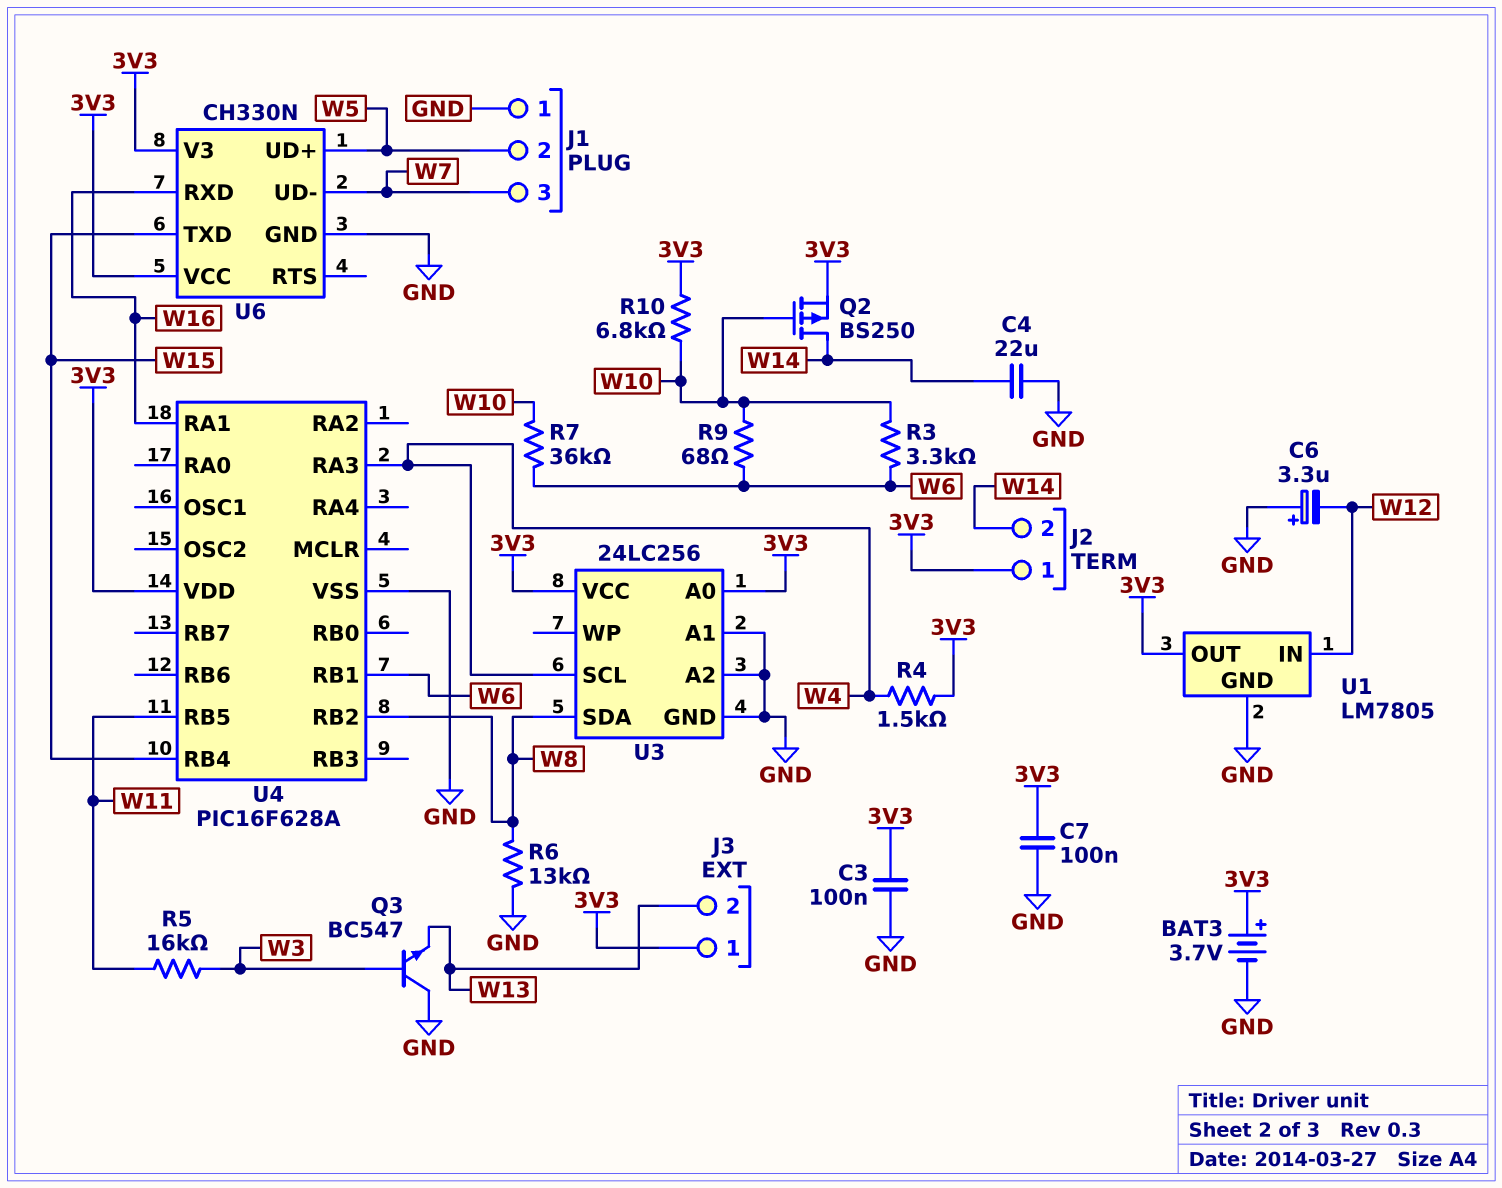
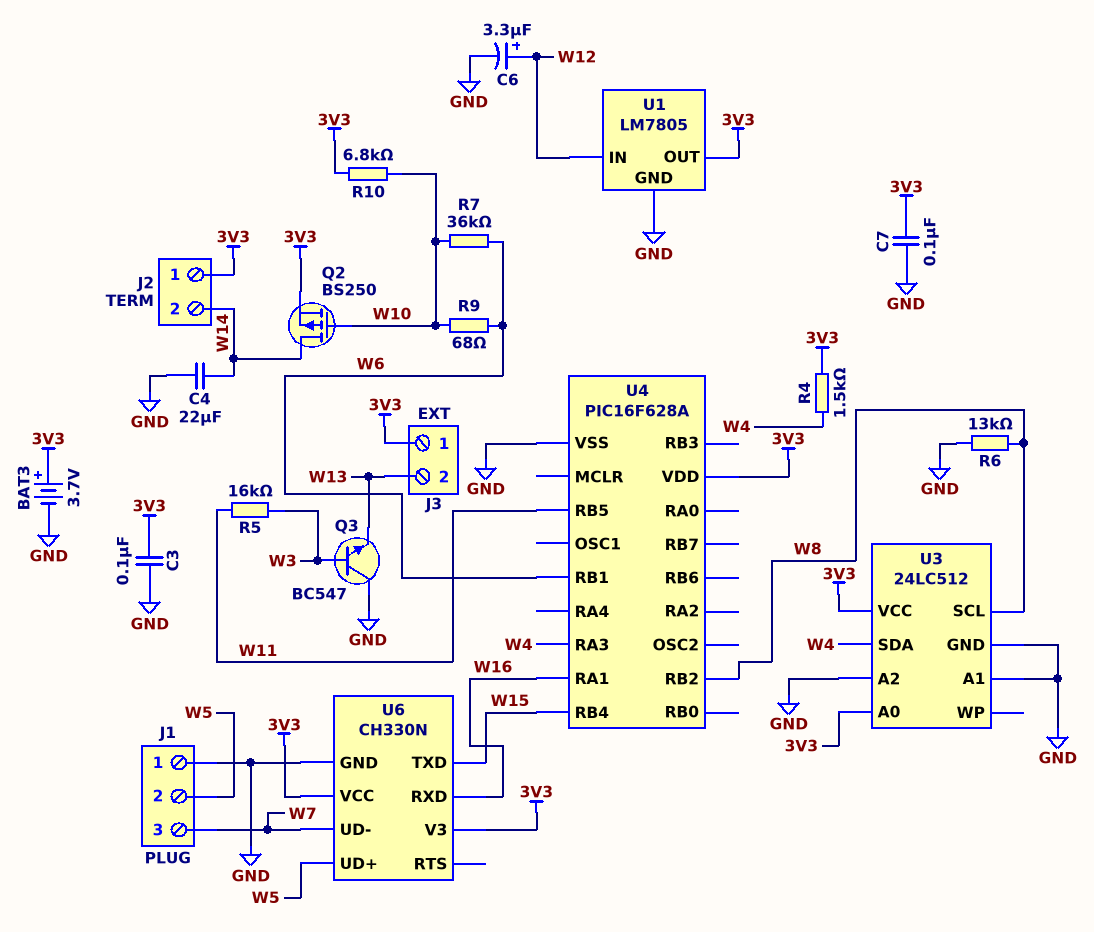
C6: 3.3uF (plus GND, minus W12) -> 3.3uF (plus W12, minus GND)
R3: 3.3k (W6, W10) -> none
U3: 24LC256 -> 24LC512
U3 pin SCL: W4 -> W8
U3 pin SDA: W8 -> W4

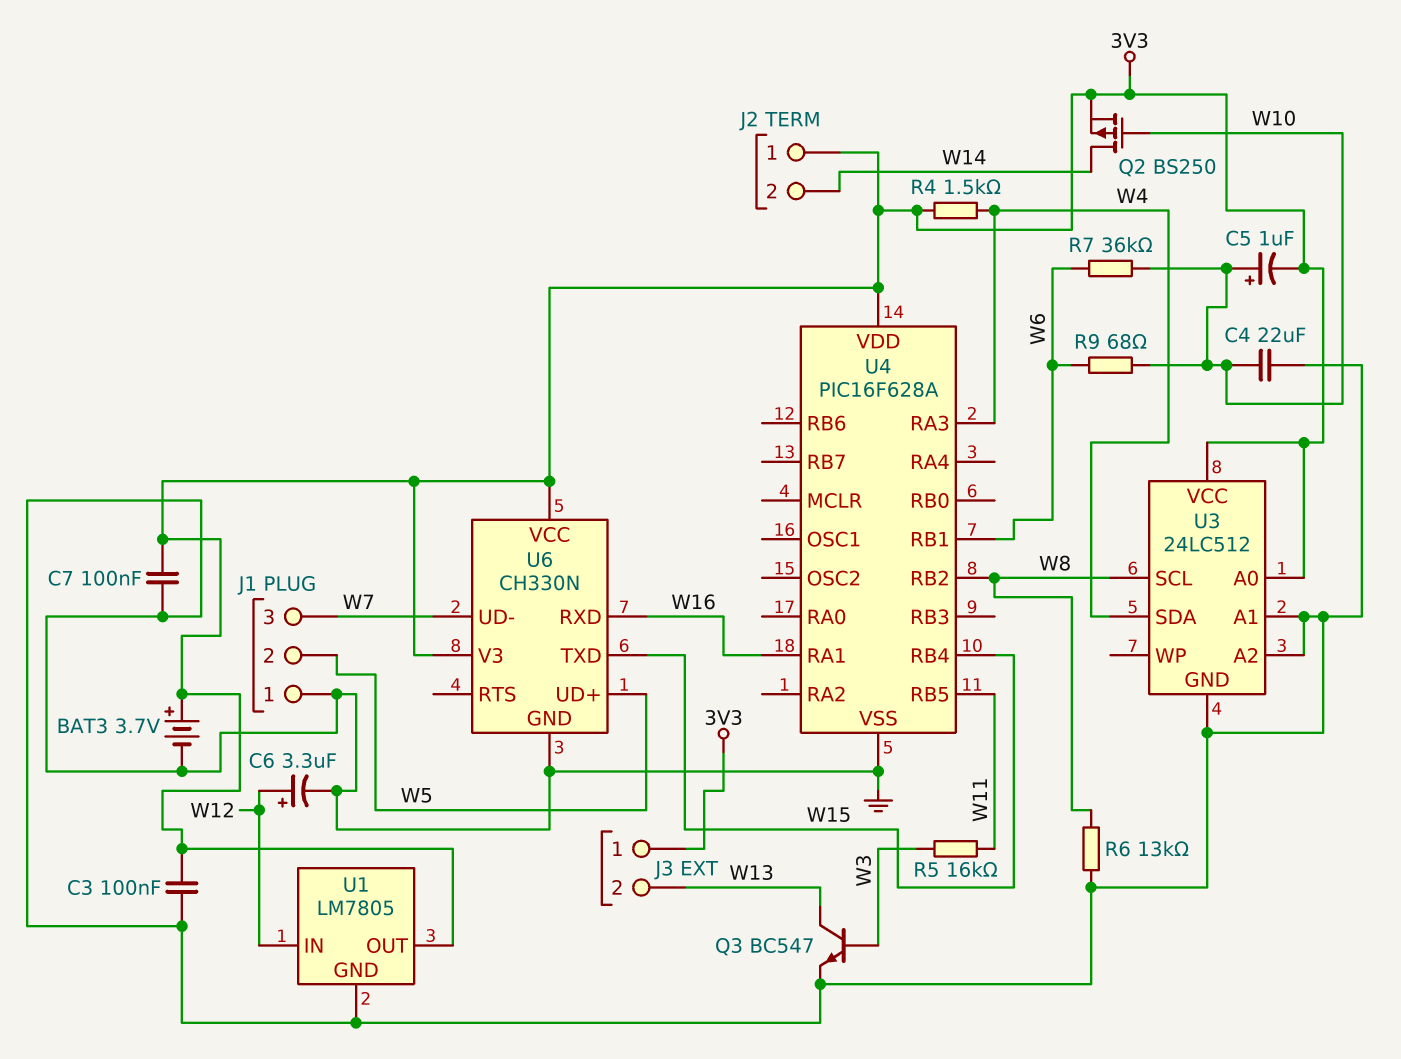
C4: 22uF (GND, W14) -> 22uF (GND, W10)
C5: none -> 1uF (plus W10, minus 3V3)
Q3: NPN BC547 (B W3, C GND, E W13) -> NPN BC547 (B W3, C W13, E GND)
R10: 6.8k (3V3, W10) -> none

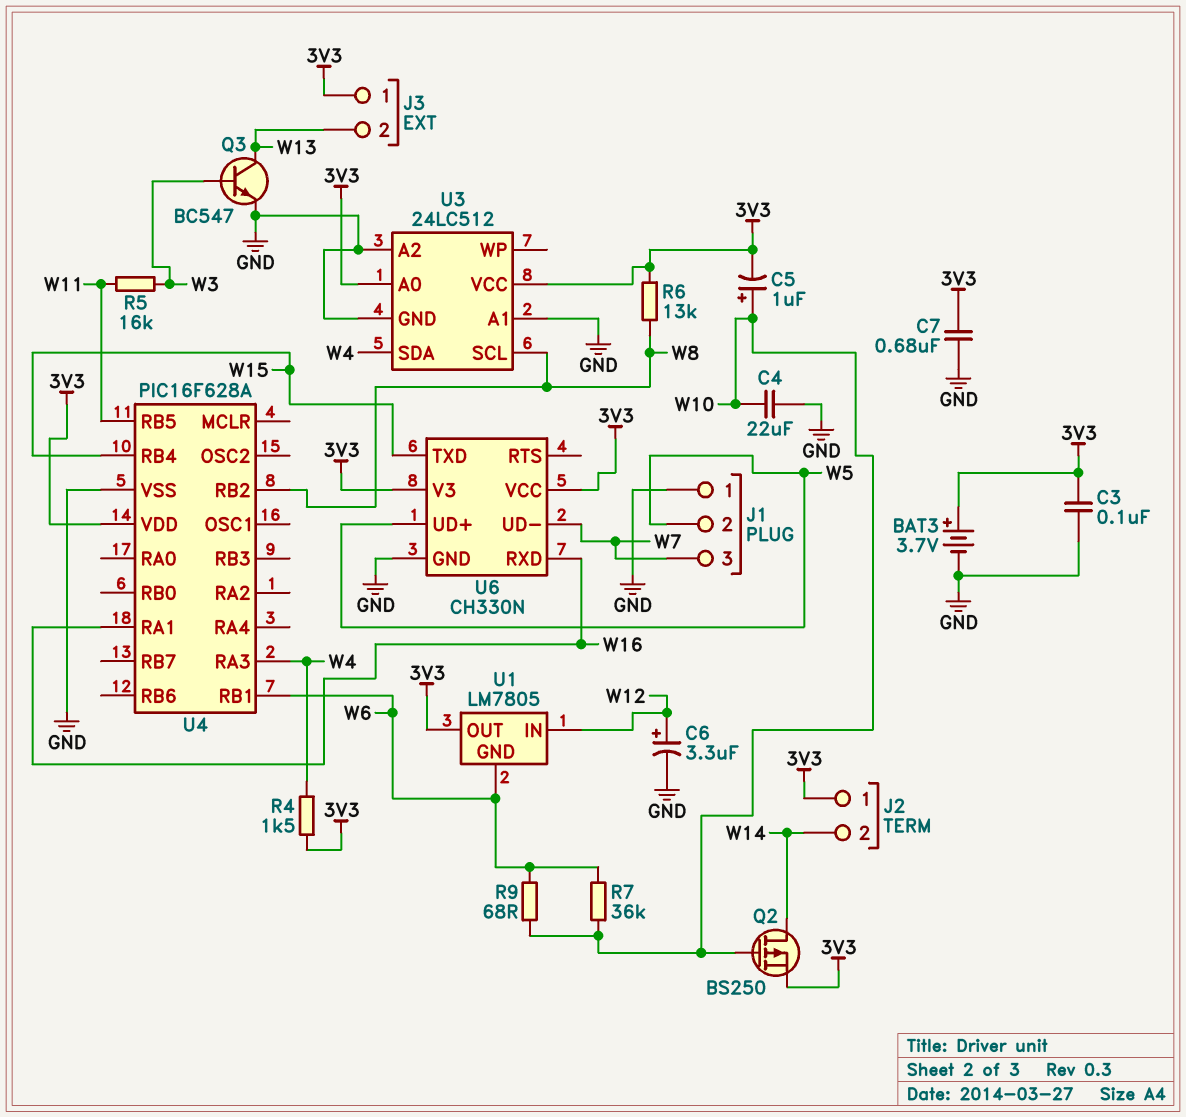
C7: 100nF (3V3, GND) -> 680nF (3V3, GND)
R6: 13k (GND, W8) -> 13k (3V3, W8)
U1 pin GND: GND -> W6

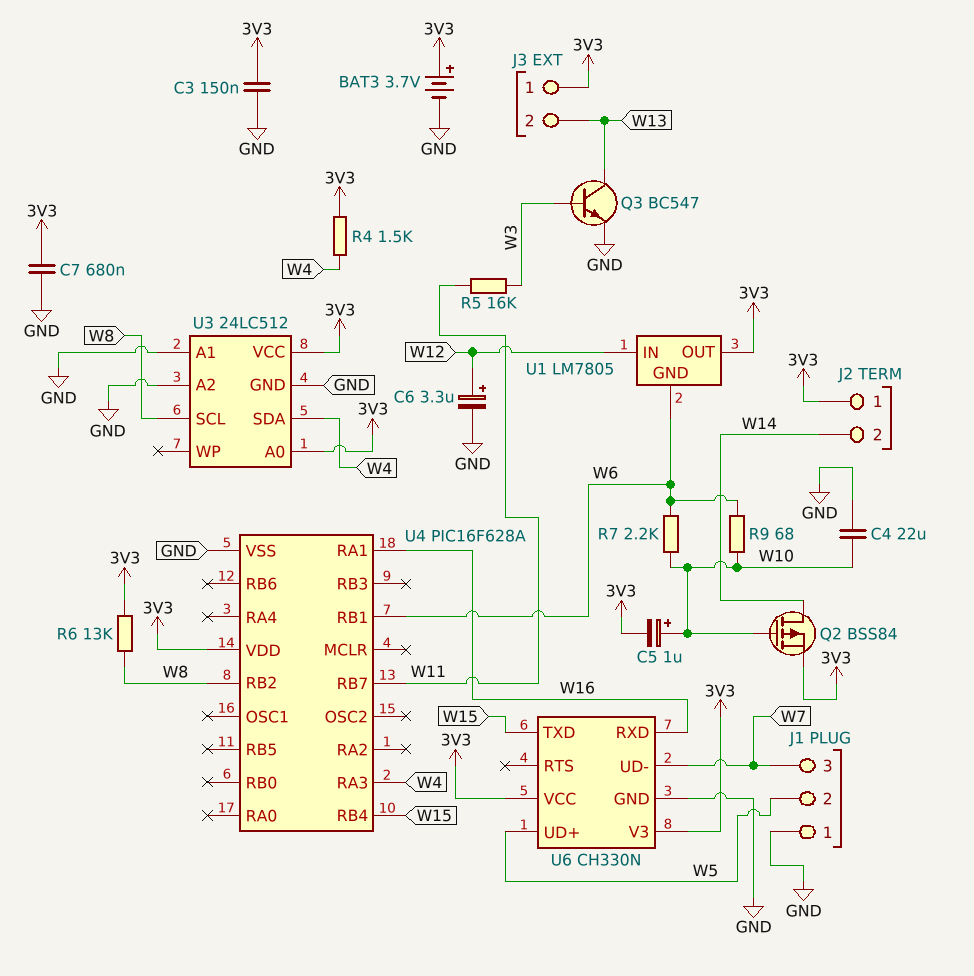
C3: 100nF (3V3, GND) -> 150nF (3V3, GND)
Q2: PMOS BS250 (G W10, D W14, S 3V3) -> PMOS BSS84 (G W10, D W14, S 3V3)
R7: 36k (W6, W10) -> 2.2k (W6, W10)
U4 pin RB5: W11 -> none
U4 pin RB7: none -> W11

